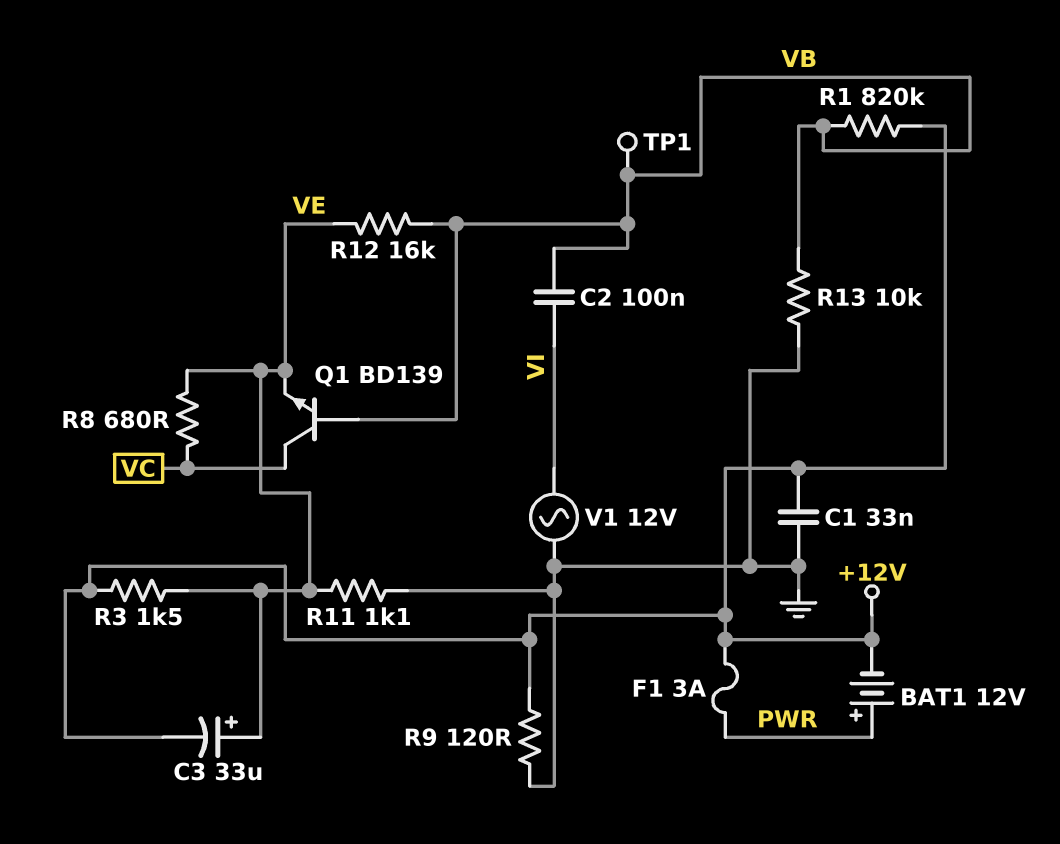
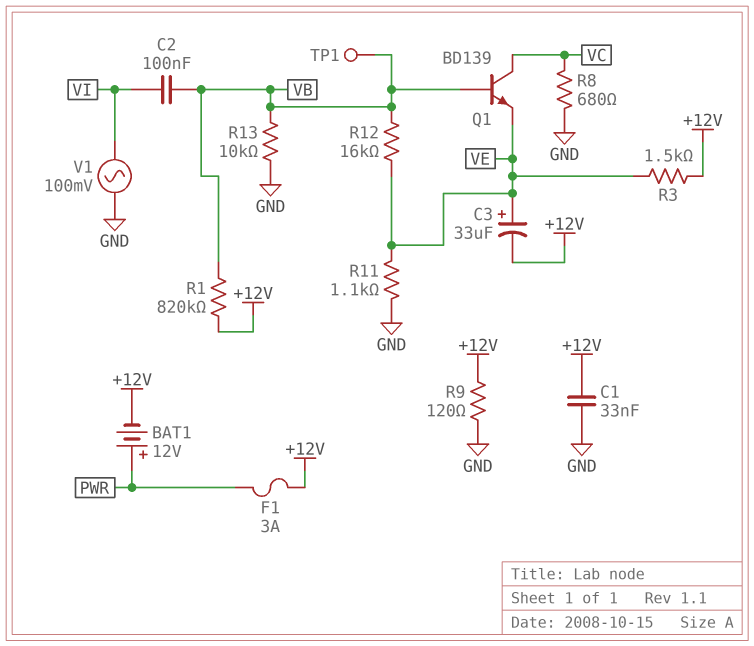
R8: 680 (VC, VE) -> 680 (GND, VC)
V1: AC 12V (GND, VI) -> AC 100mV (GND, VI)

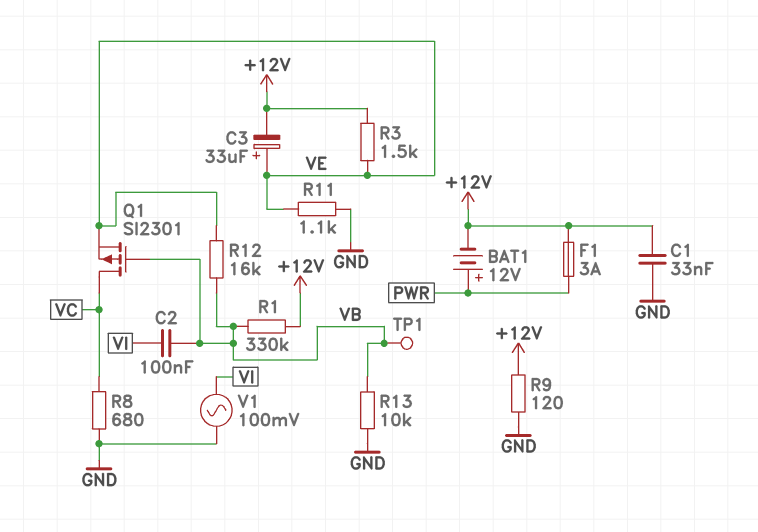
Q1: NPN BD139 (B VB, C VC, E VE) -> PMOS SI2301 (G VB, D VC, S VE)
R1: 820k (+12V, VB) -> 330k (+12V, VB)

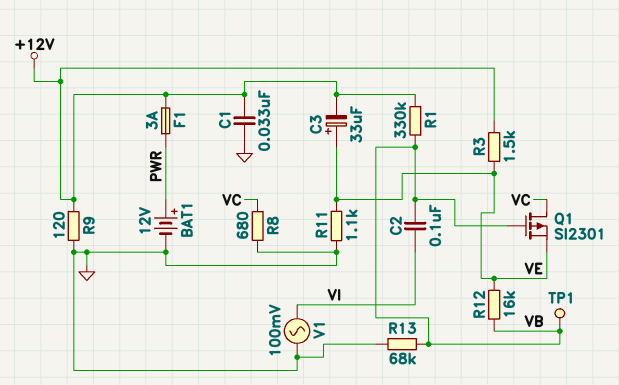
BAT1: 12V (plus PWR, minus +12V) -> 12V (plus PWR, minus GND)
R13: 10k (GND, VB) -> 68k (GND, VB)

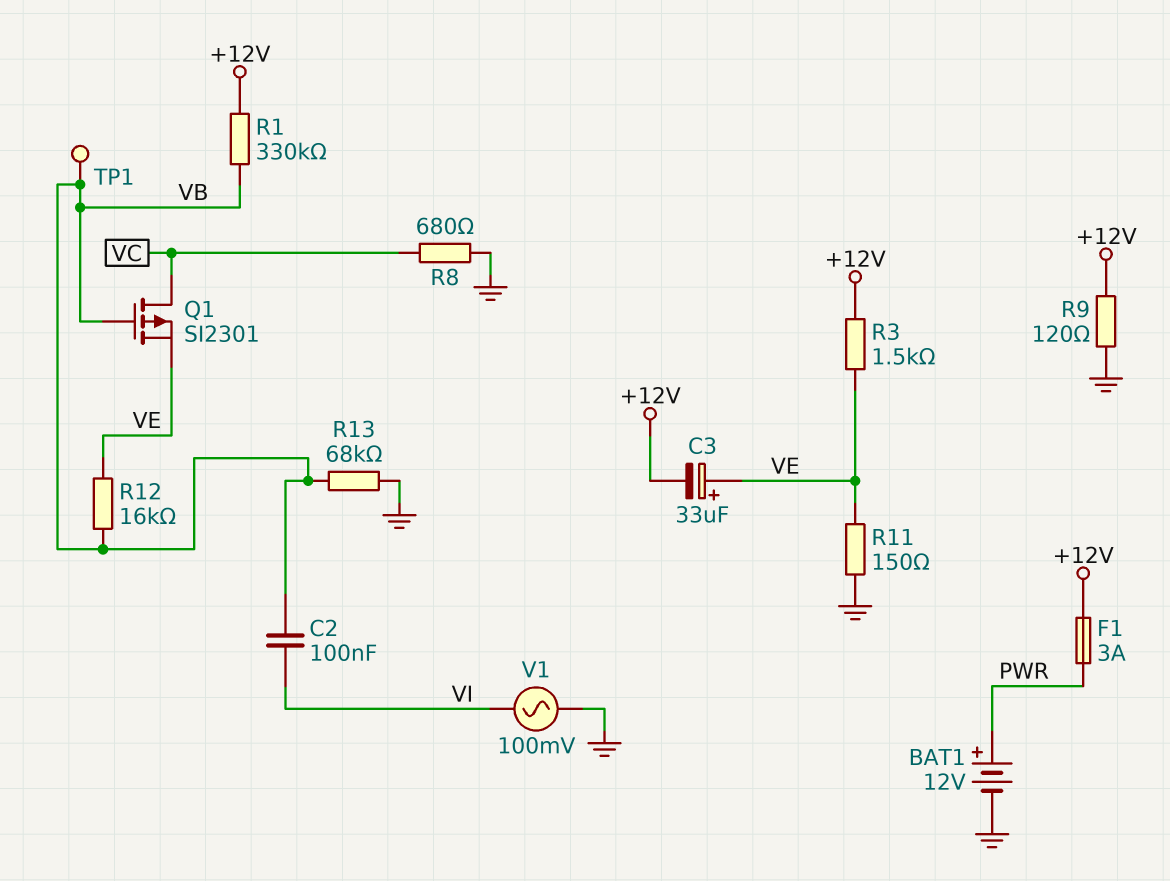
C1: 33nF (+12V, GND) -> none
R11: 1.1k (GND, VE) -> 150 (GND, VE)

